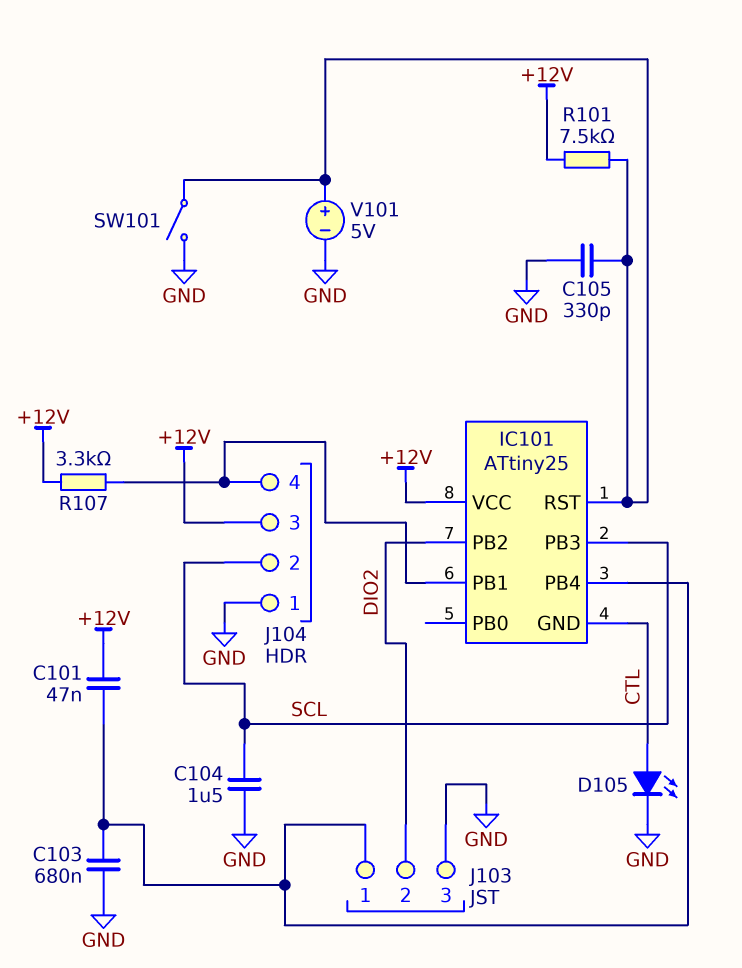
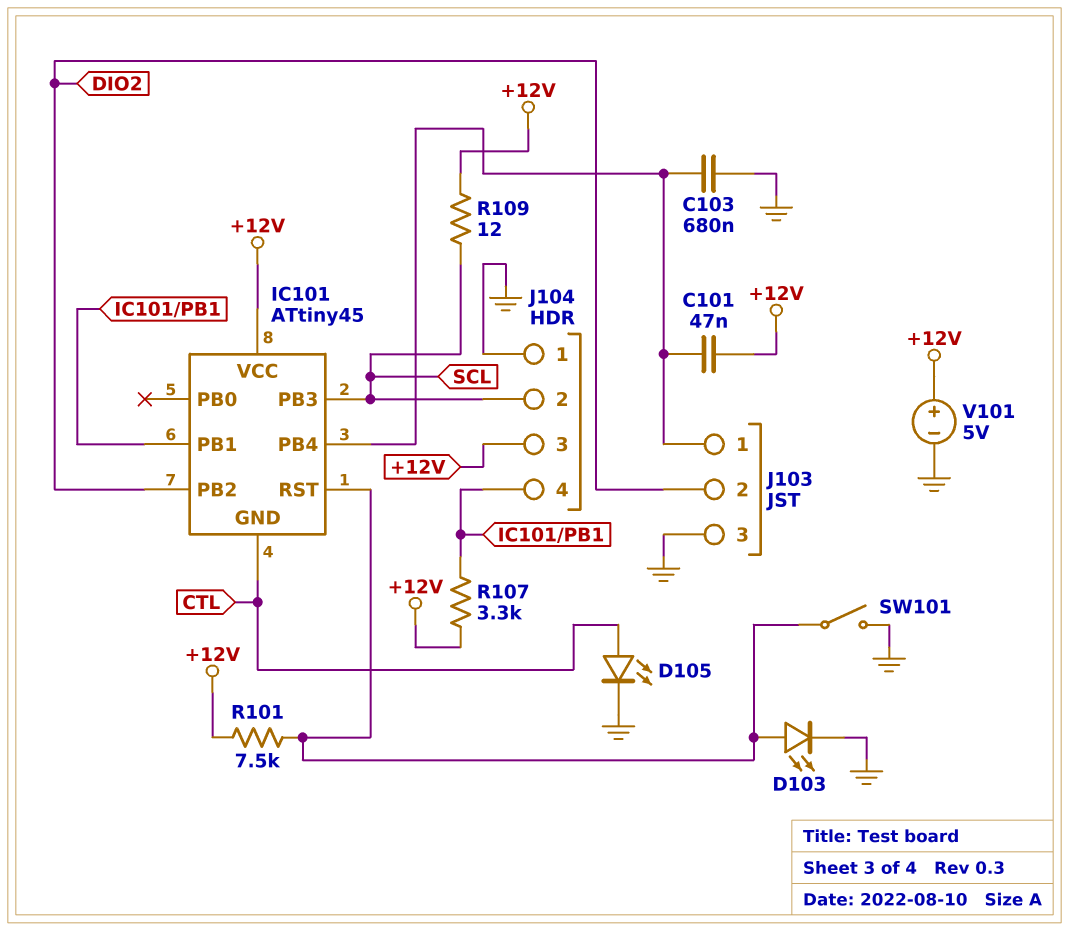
C104: 1.5uF (GND, SCL) -> none
C105: 330pF (GND, IC101/RST) -> none
D103: none -> LED (A IC101/RST, K GND)
IC101: ATtiny25 -> ATtiny45
R109: none -> 12 (+12V, SCL)
V101: 5V (plus IC101/RST, minus GND) -> 5V (plus +12V, minus GND)

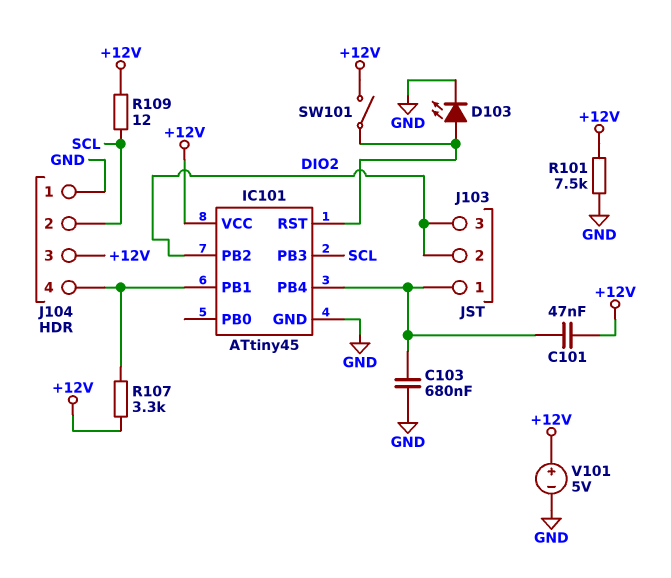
D105: LED (A CTL, K GND) -> none
IC101 pin GND: CTL -> GND
J103 pin 3: GND -> DIO2
R101: 7.5k (+12V, IC101/RST) -> 7.5k (+12V, GND)
SW101: switch (GND, IC101/RST) -> switch (+12V, IC101/RST)

